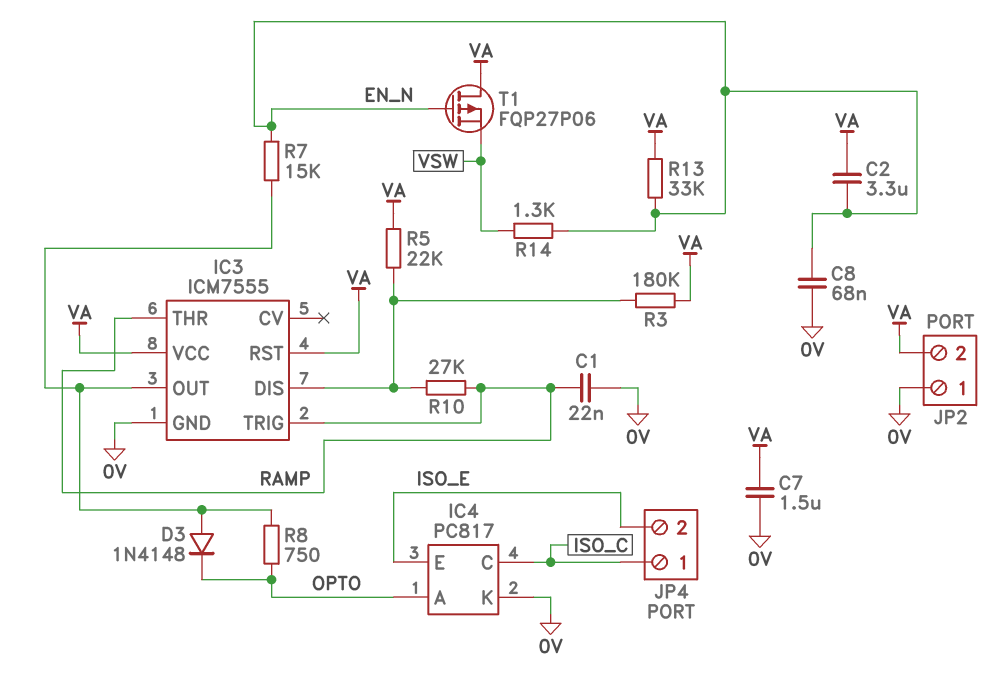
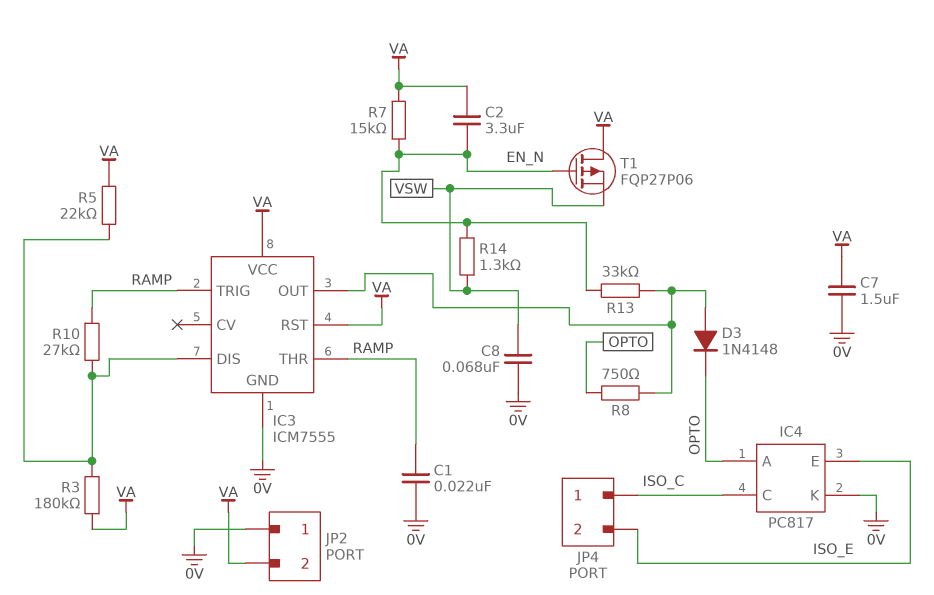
C8: 68nF (0V, EN_N) -> 68nF (0V, VSW)
R7: 15k (EN_N, IC3/OUT) -> 15k (EN_N, VA)
R13: 33k (EN_N, VA) -> 33k (EN_N, IC3/OUT)

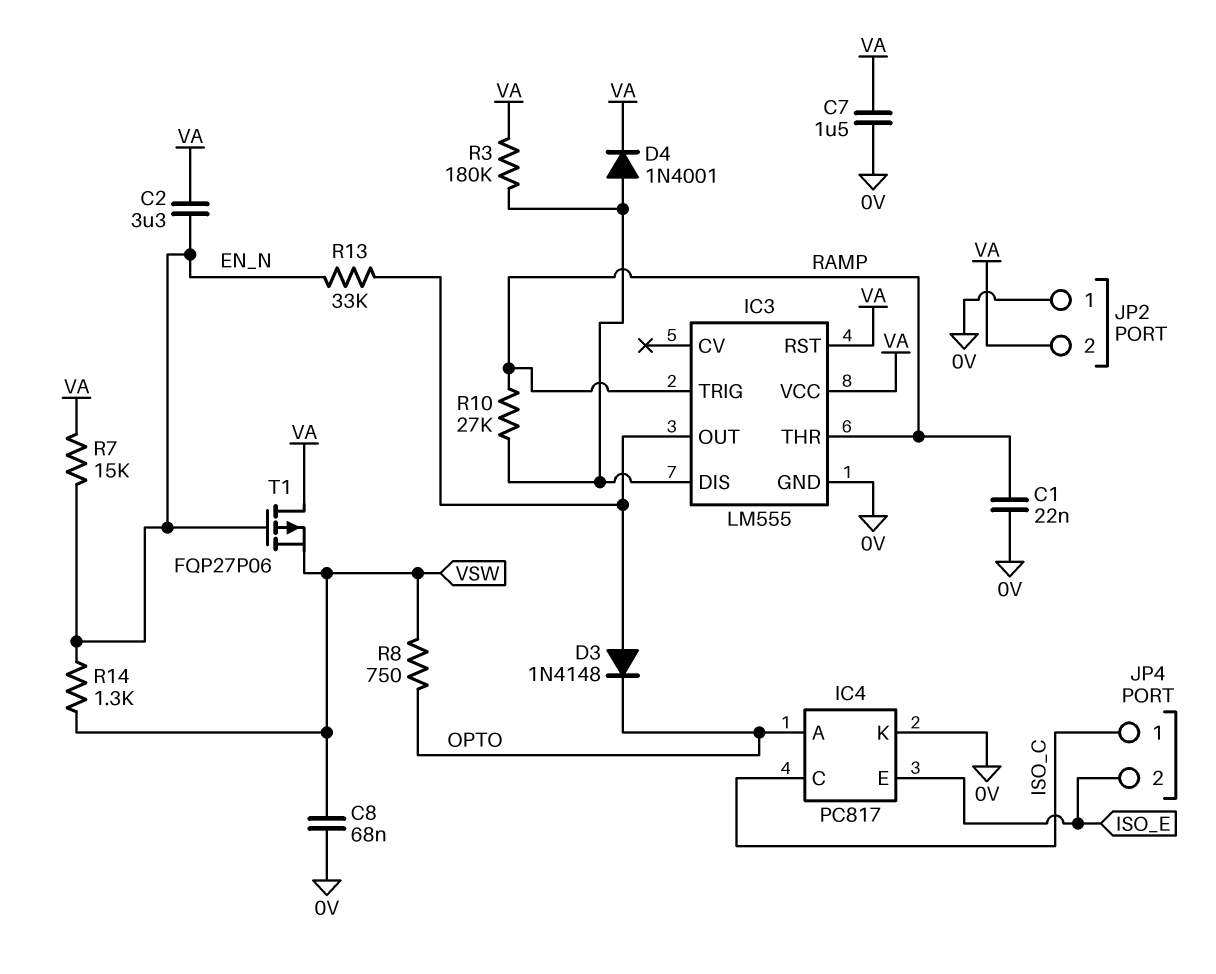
D4: none -> diode 1N4001 (A IC3/DIS, K VA)
IC3: ICM7555 -> LM555
R5: 22k (IC3/DIS, VA) -> none
R8: 750 (IC3/OUT, OPTO) -> 750 (OPTO, VSW)

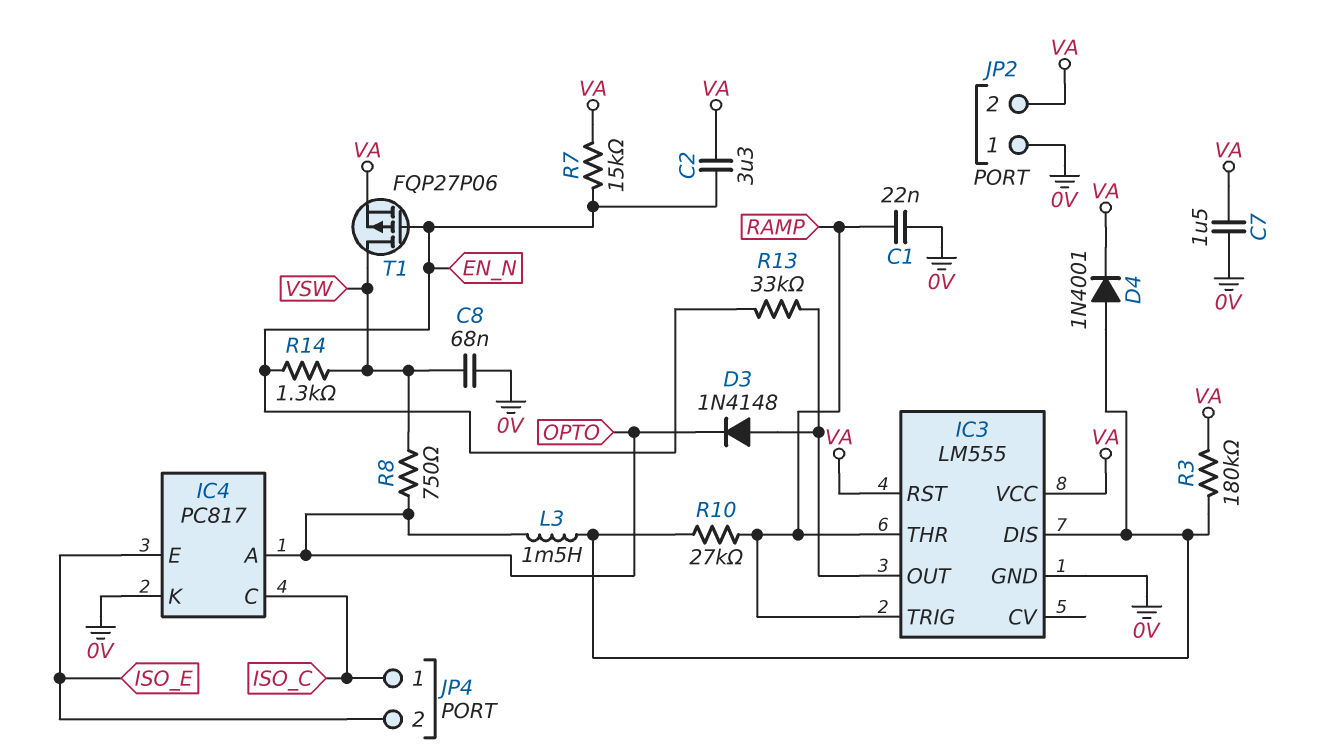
L3: none -> 1.5mH (IC3/DIS, OPTO)
T1: PMOS FQP27P06 (G EN_N, D VA, S VSW) -> PMOS FQP27P06 (G EN_N, D VSW, S VA)

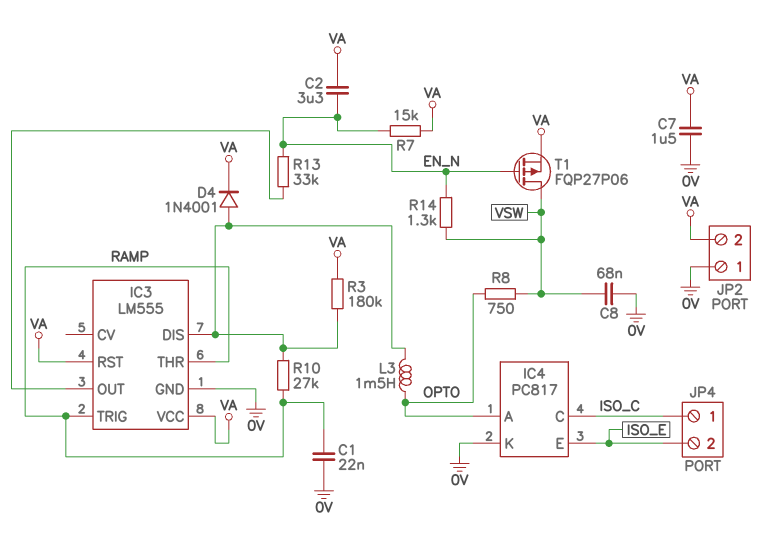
D3: diode 1N4148 (A IC3/OUT, K OPTO) -> none

